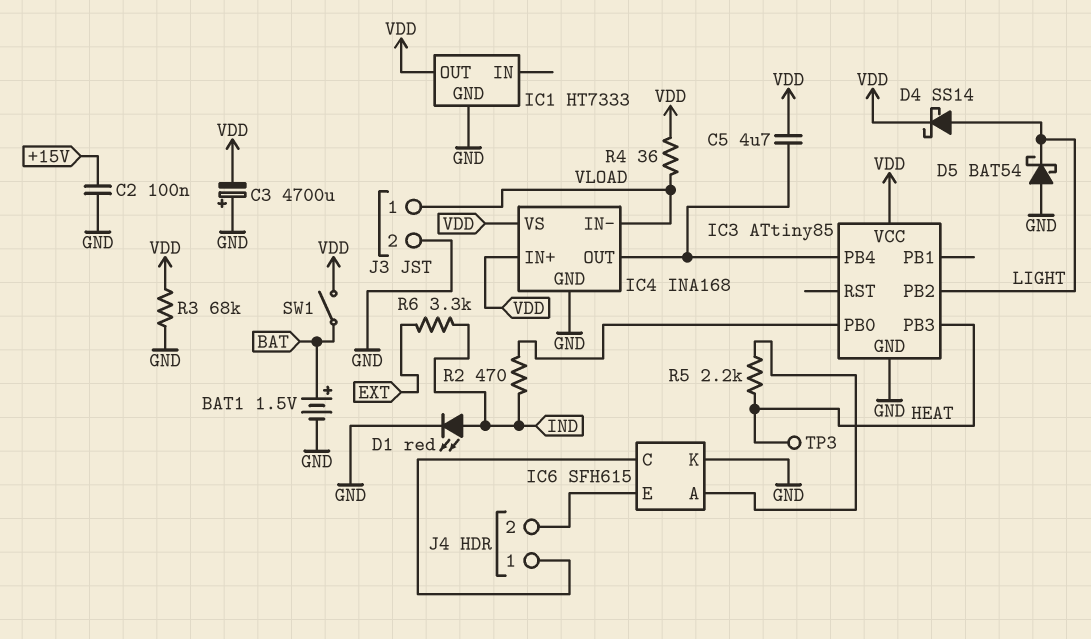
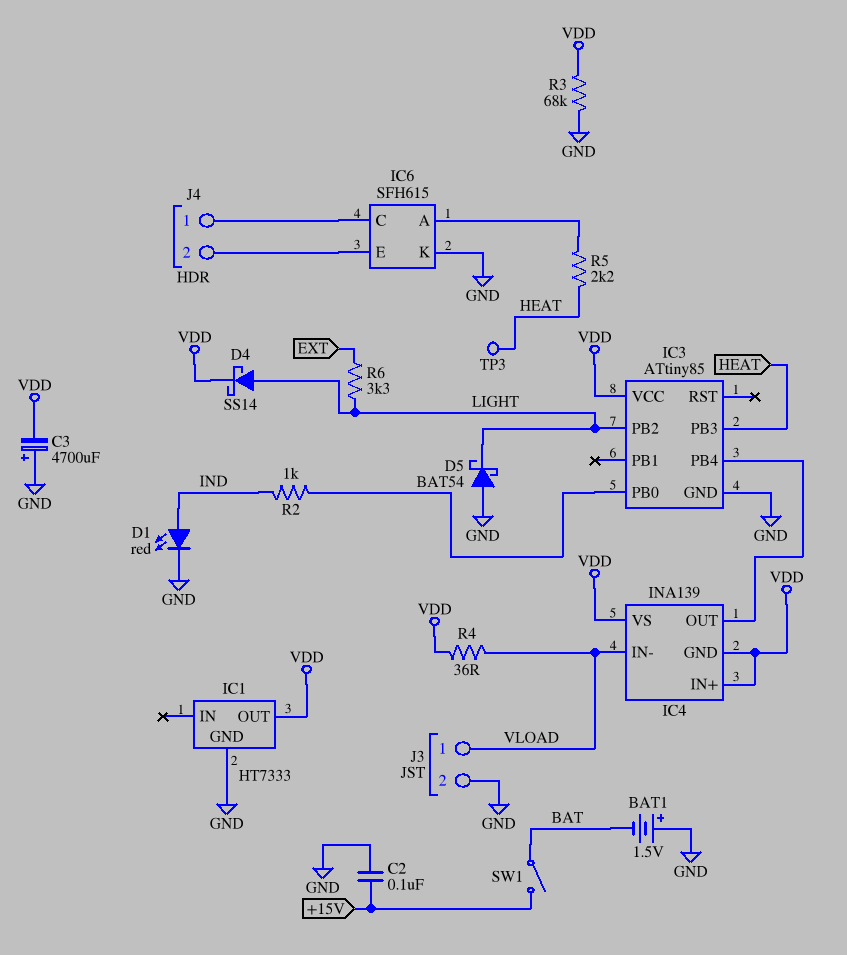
BAT1: 1.5V (plus BAT, minus GND) -> 1.5V (plus GND, minus BAT)
C5: 4.7uF (IC3/PB4, VDD) -> none
IC4: INA168 -> INA139
IC4 pin GND: GND -> VDD
R2: 470 (IC3/PB0, IND) -> 1k (IC3/PB0, IND)
R6: 3.3k (EXT, IND) -> 3.3k (EXT, LIGHT)
SW1: switch (BAT, VDD) -> switch (+15V, BAT)

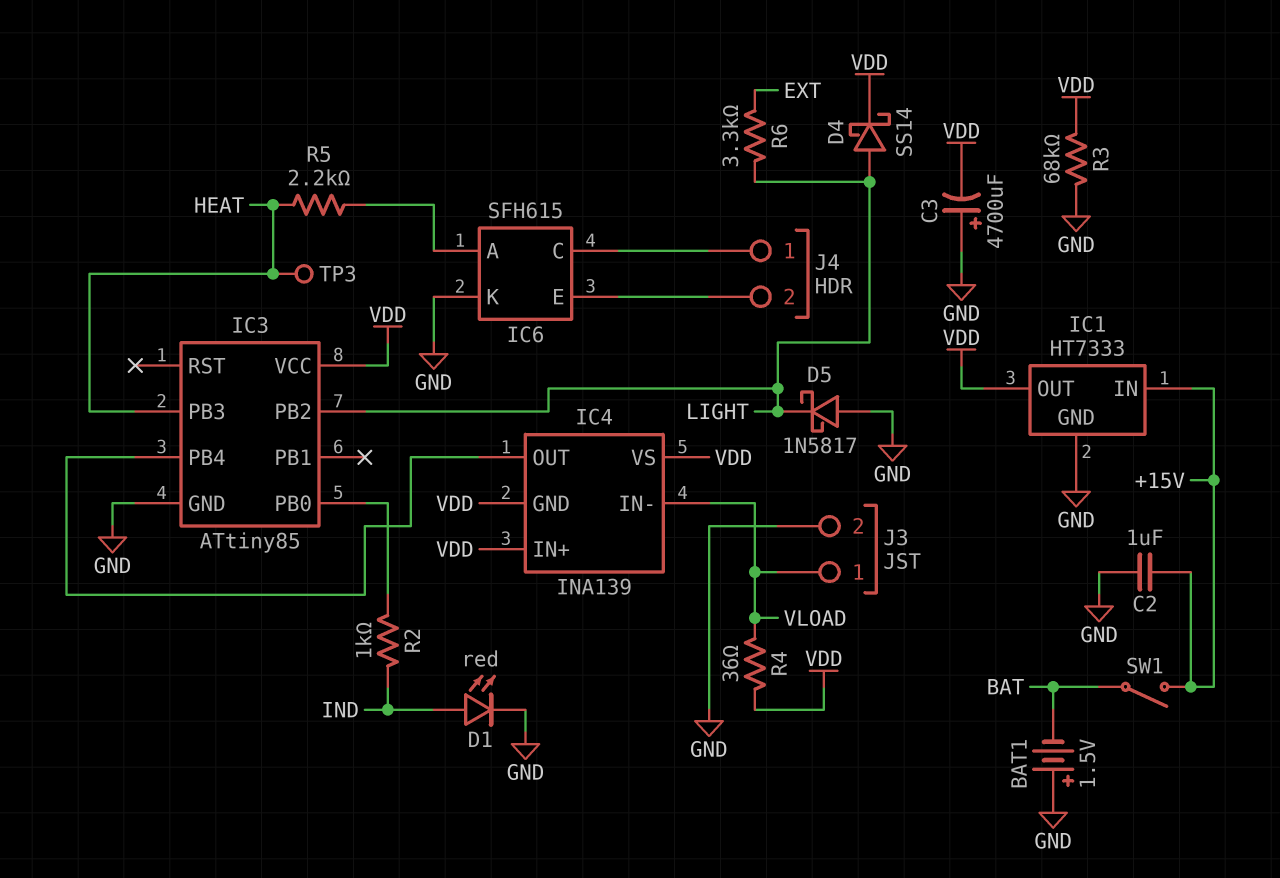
C2: 100nF (+15V, GND) -> 1uF (+15V, GND)
D5: schottky BAT54 (A GND, K LIGHT) -> schottky 1N5817 (A GND, K LIGHT)
IC1 pin IN: none -> +15V

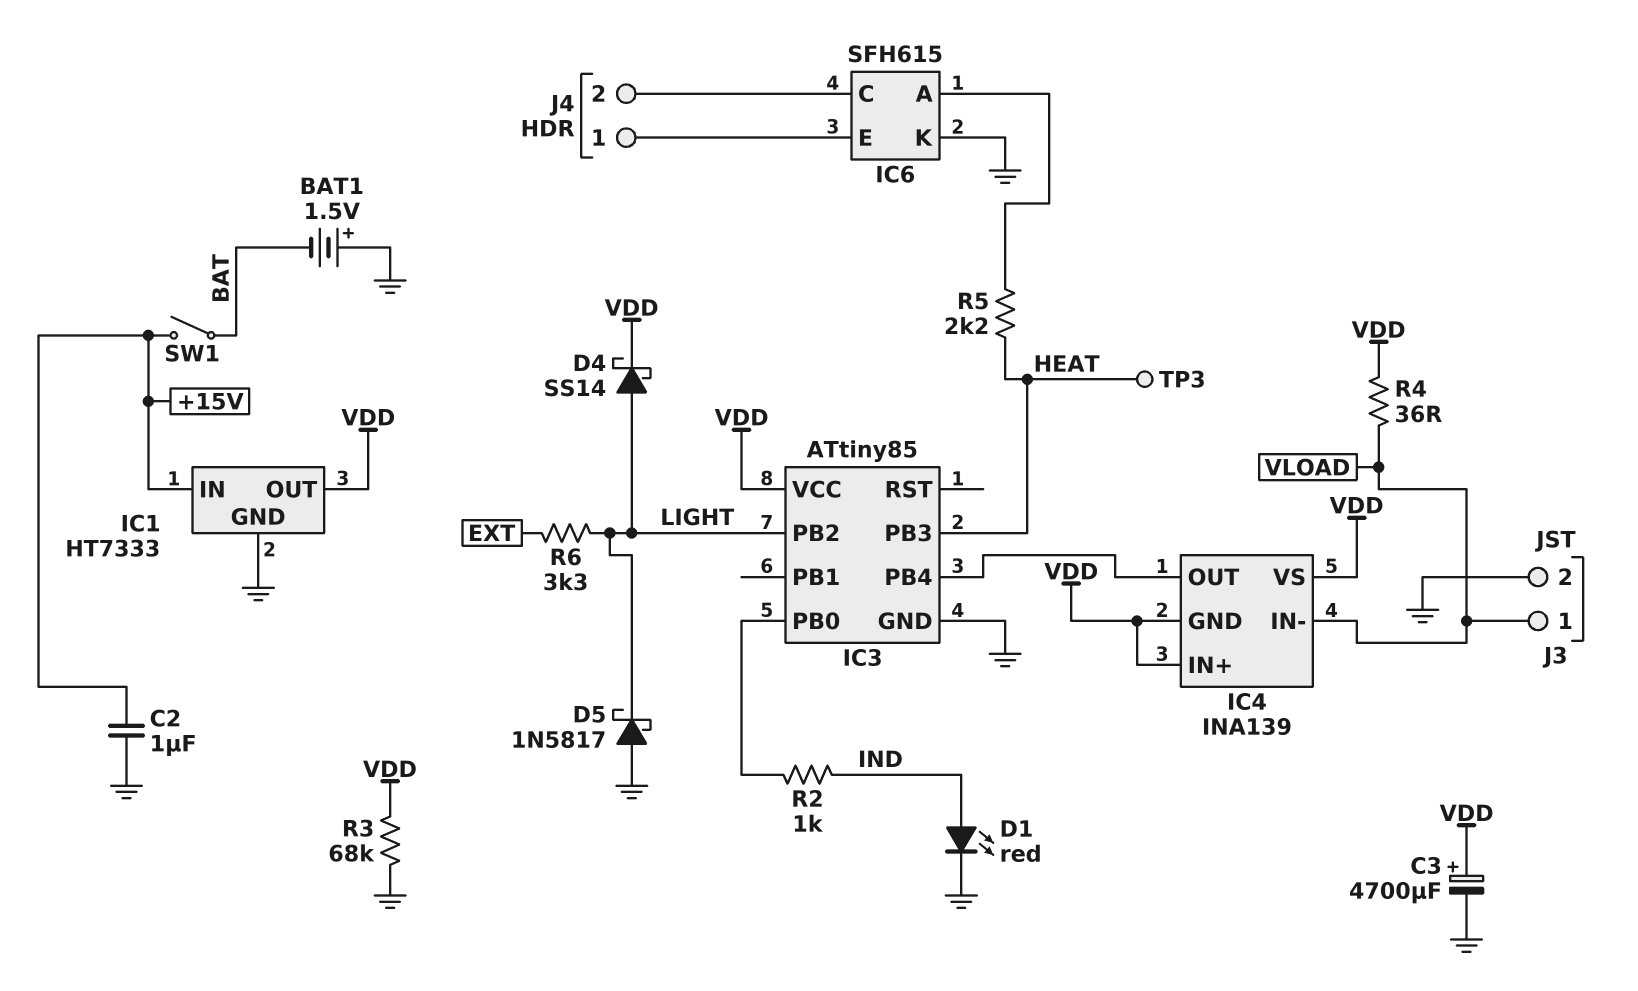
C3: 4700uF (plus GND, minus VDD) -> 4700uF (plus VDD, minus GND)
J4 pin 1: IC6/C -> IC6/E
J4 pin 2: IC6/E -> IC6/C

